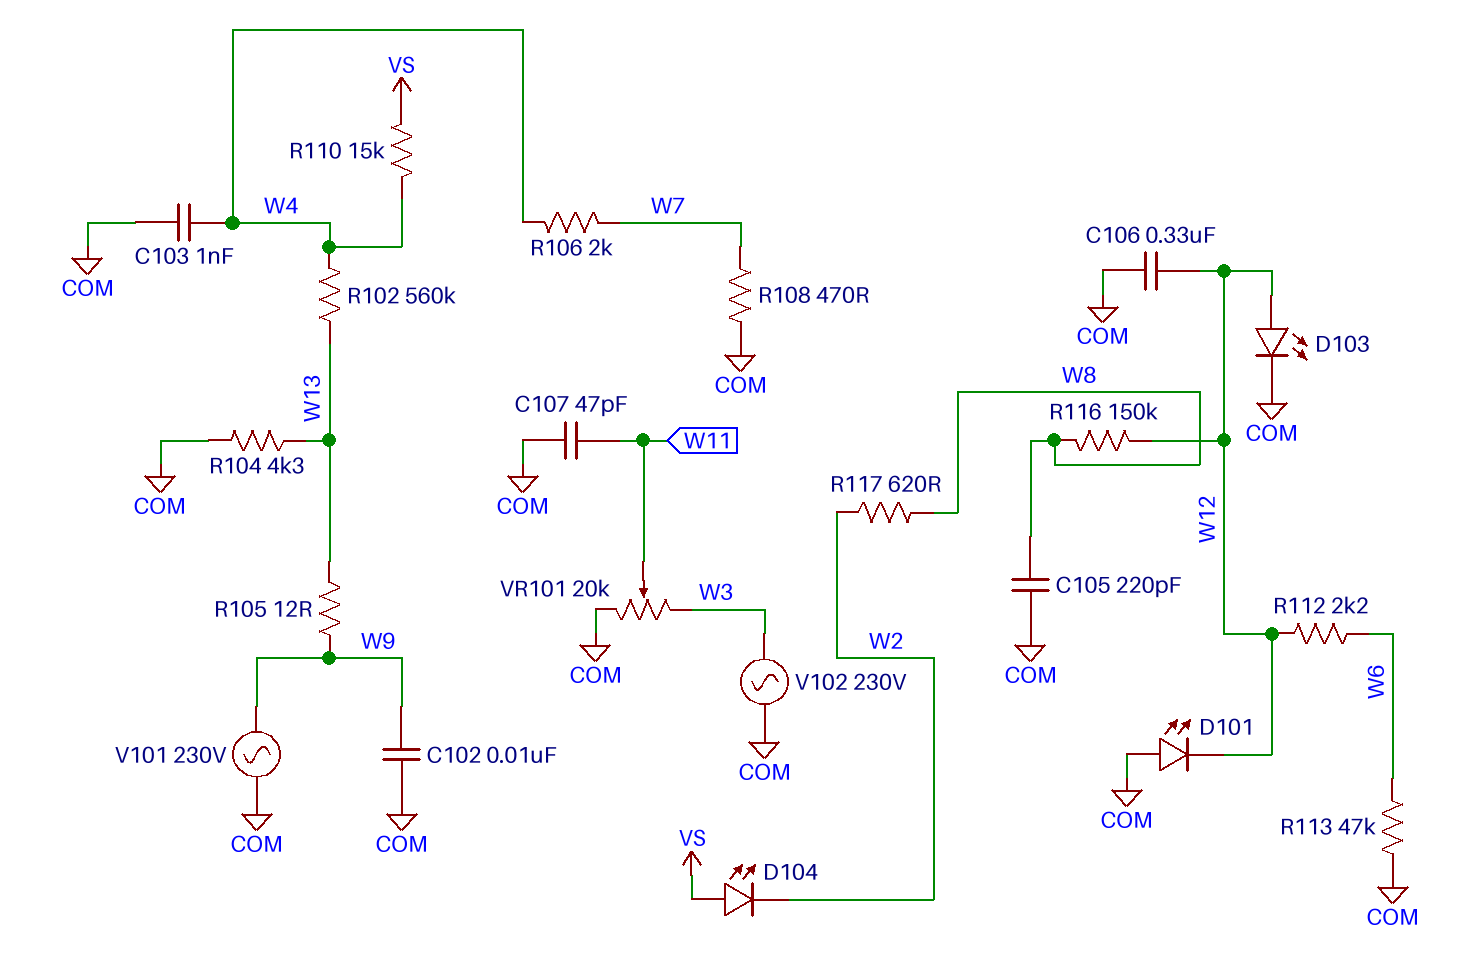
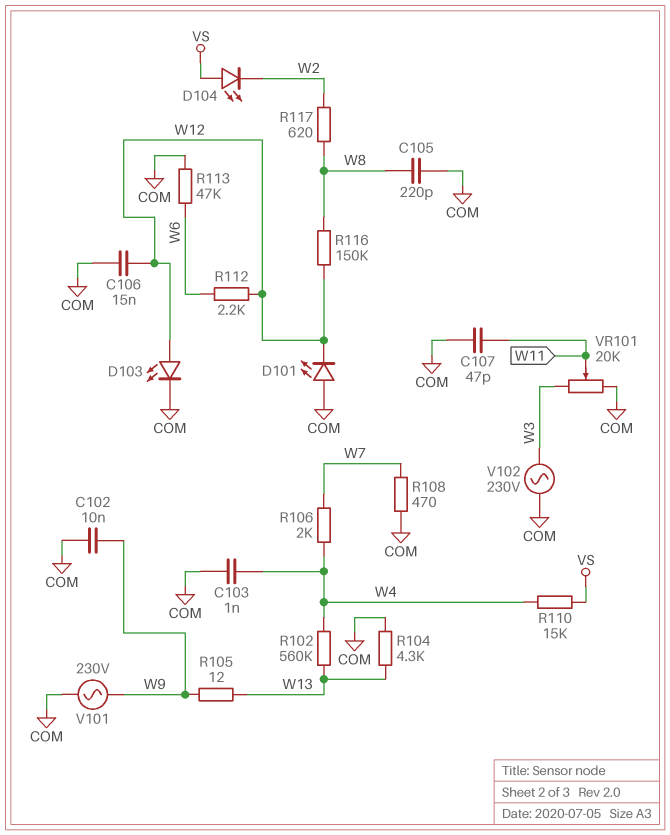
C106: 330nF (COM, W12) -> 15nF (COM, W12)

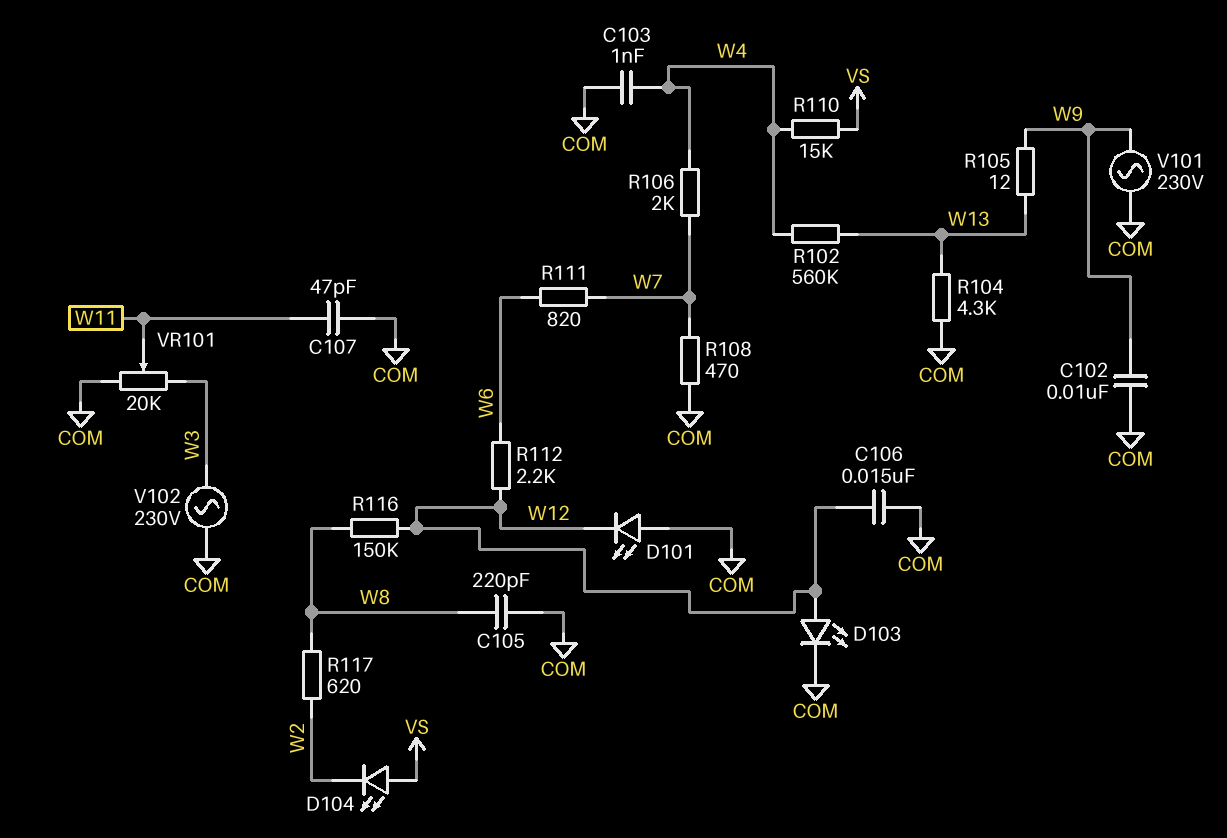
R111: none -> 820 (W6, W7)
R113: 47k (COM, W6) -> none

